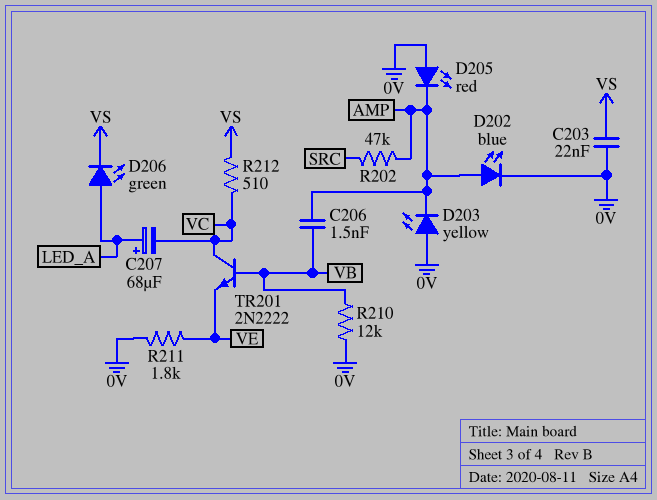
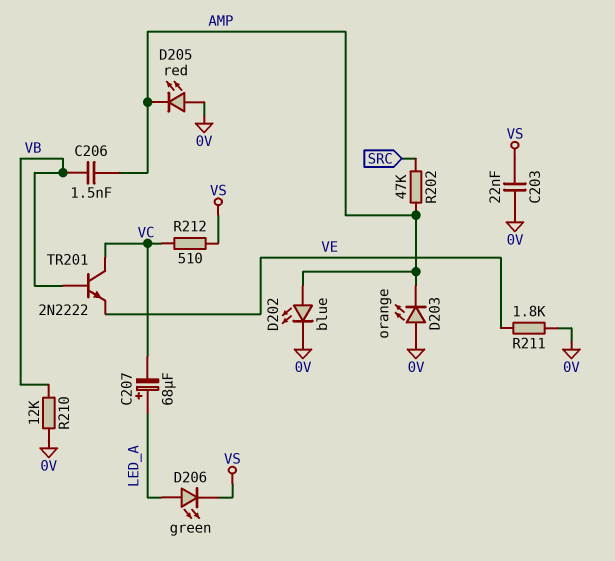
D203: LED yellow (A 0V, K AMP) -> LED orange (A 0V, K AMP)

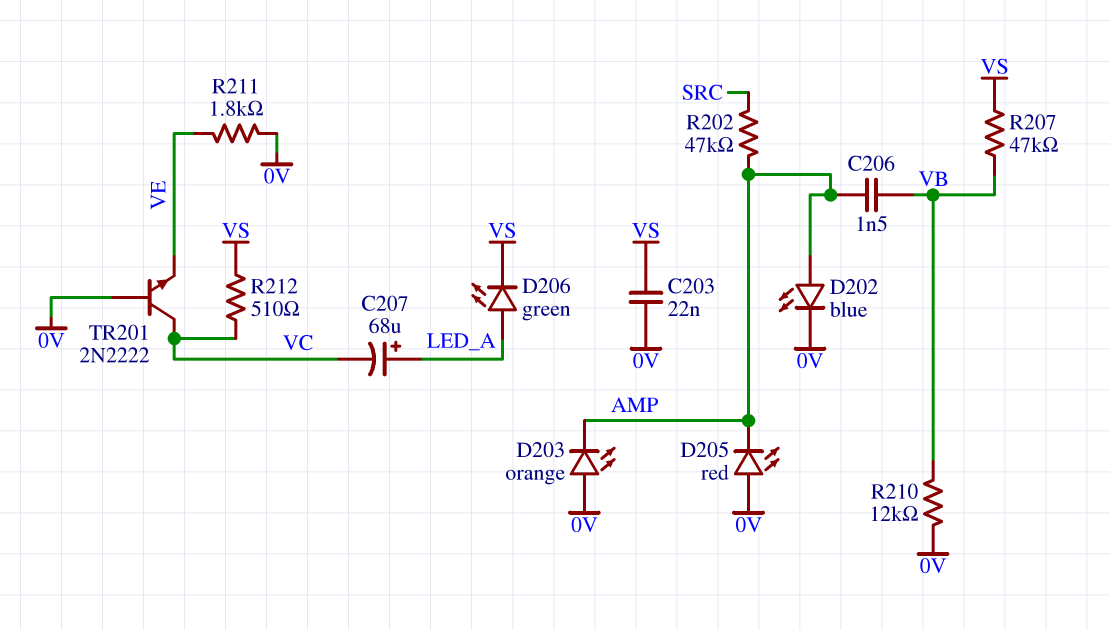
R207: none -> 47k (VB, VS)
TR201: NPN 2N2222 (B VB, C VC, E VE) -> NPN 2N2222 (B 0V, C VC, E VE)

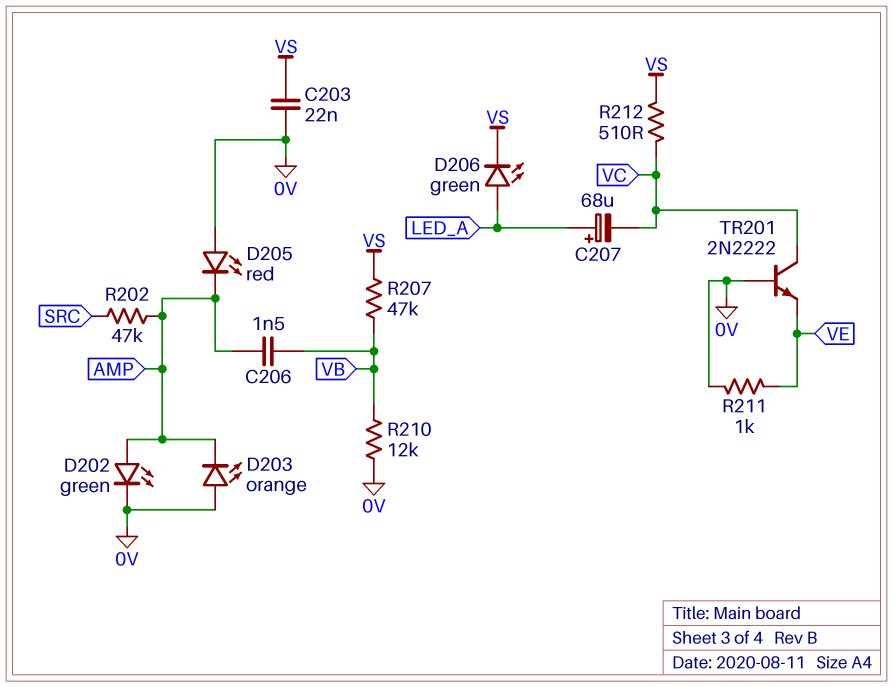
D202: LED blue (A AMP, K 0V) -> LED green (A AMP, K 0V)
R211: 1.8k (0V, VE) -> 1k (0V, VE)

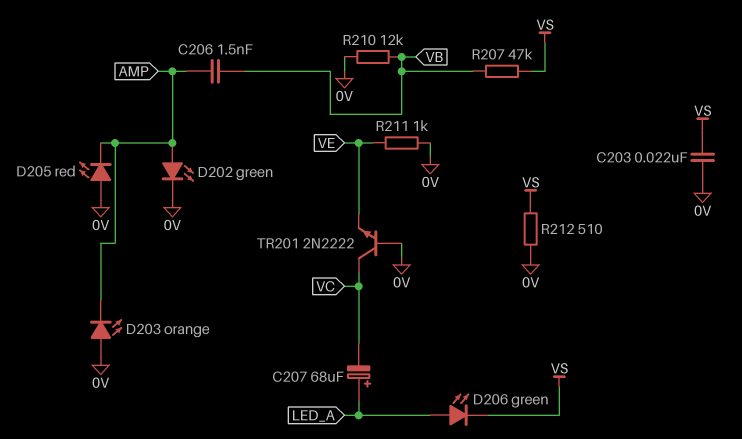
R202: 47k (AMP, SRC) -> none
R212: 510 (VC, VS) -> 510 (0V, VS)

